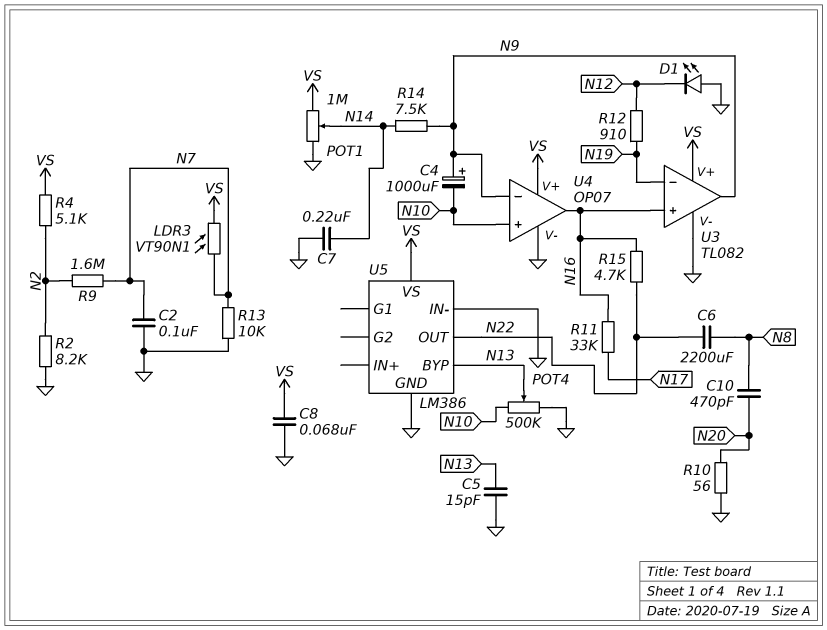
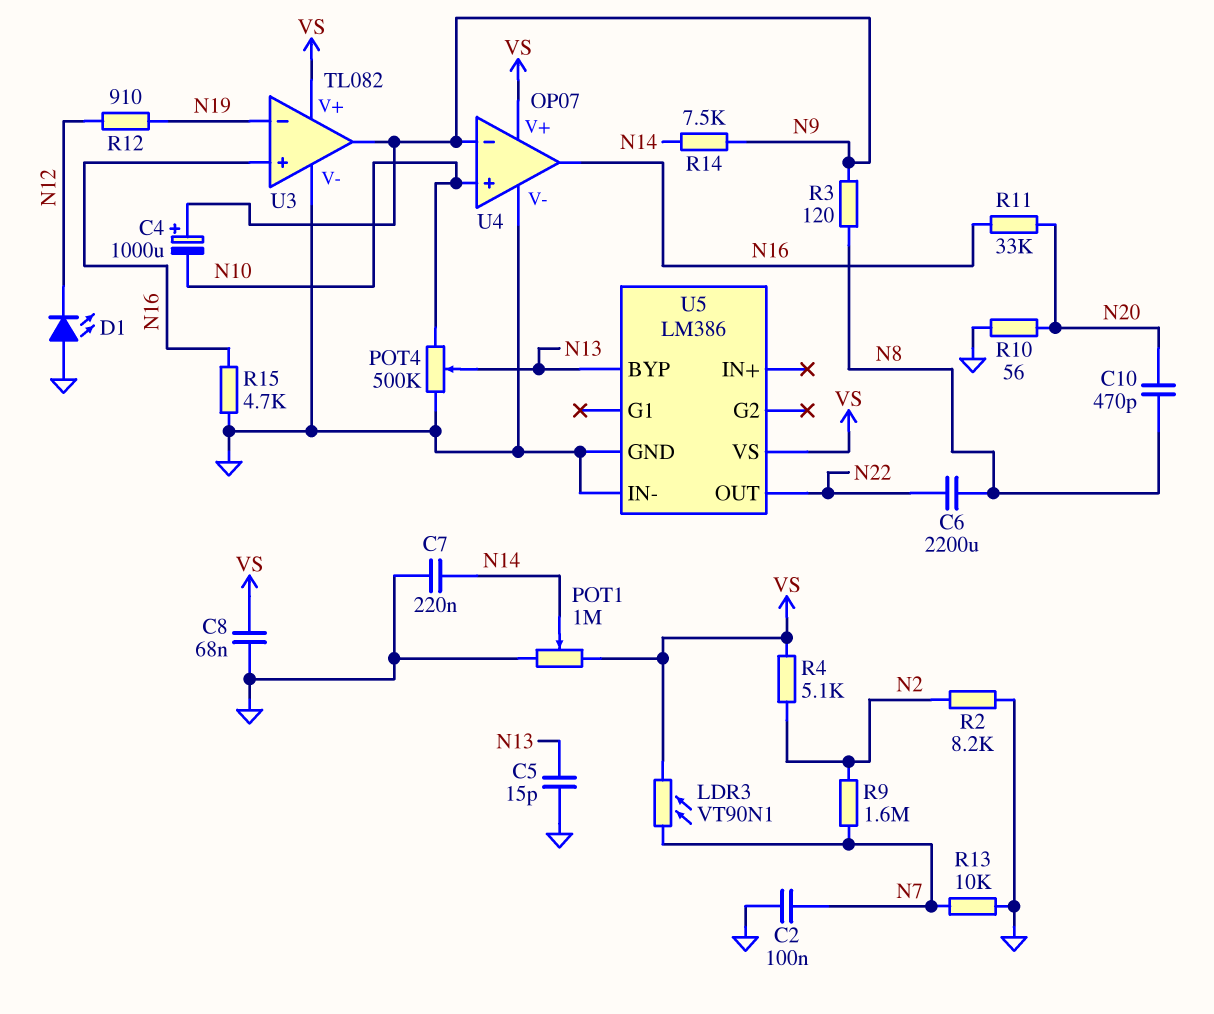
R3: none -> 120 (N8, N9)
R11: 33k (N16, N17) -> 33k (N16, N20)
R15: 4.7k (N16, N22) -> 4.7k (GND, N16)

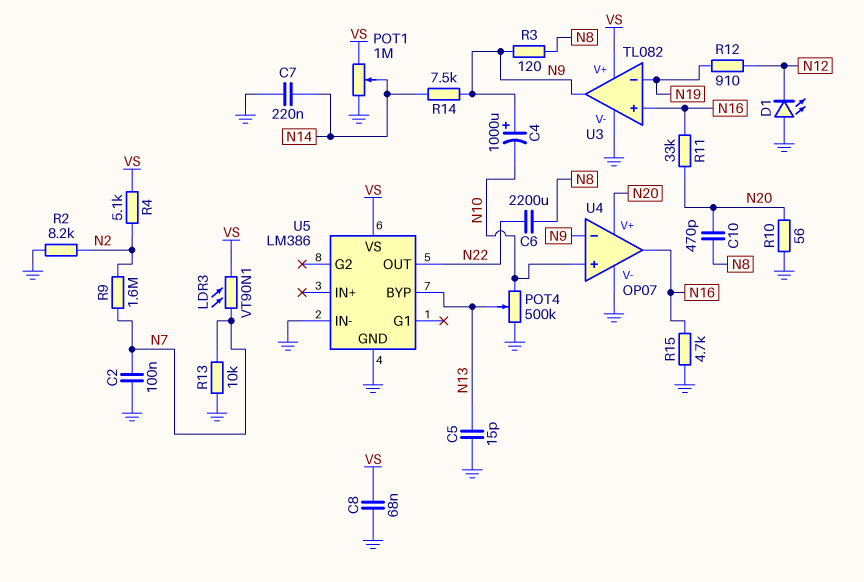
U4 pin V+: VS -> N20

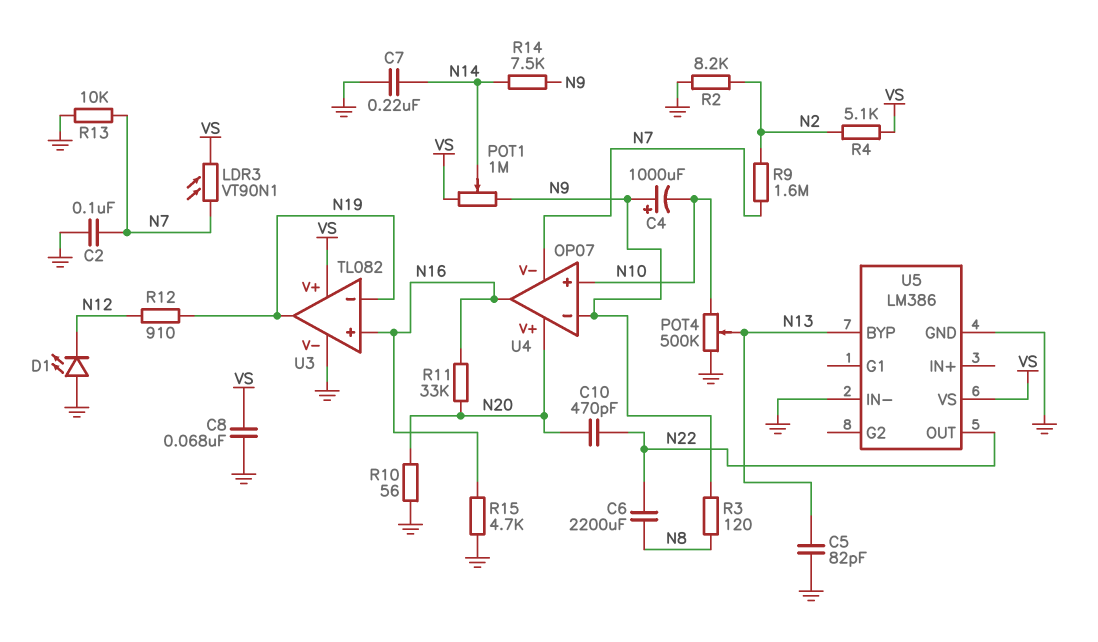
C5: 15pF (GND, N13) -> 82pF (GND, N13)
C10: 470pF (N8, N20) -> 470pF (N20, N22)
POT1: 1M (GND, VS, wiper N14) -> 1M (N9, VS, wiper N14)
U3 pin out: N9 -> N19
U4 pin V-: GND -> N7

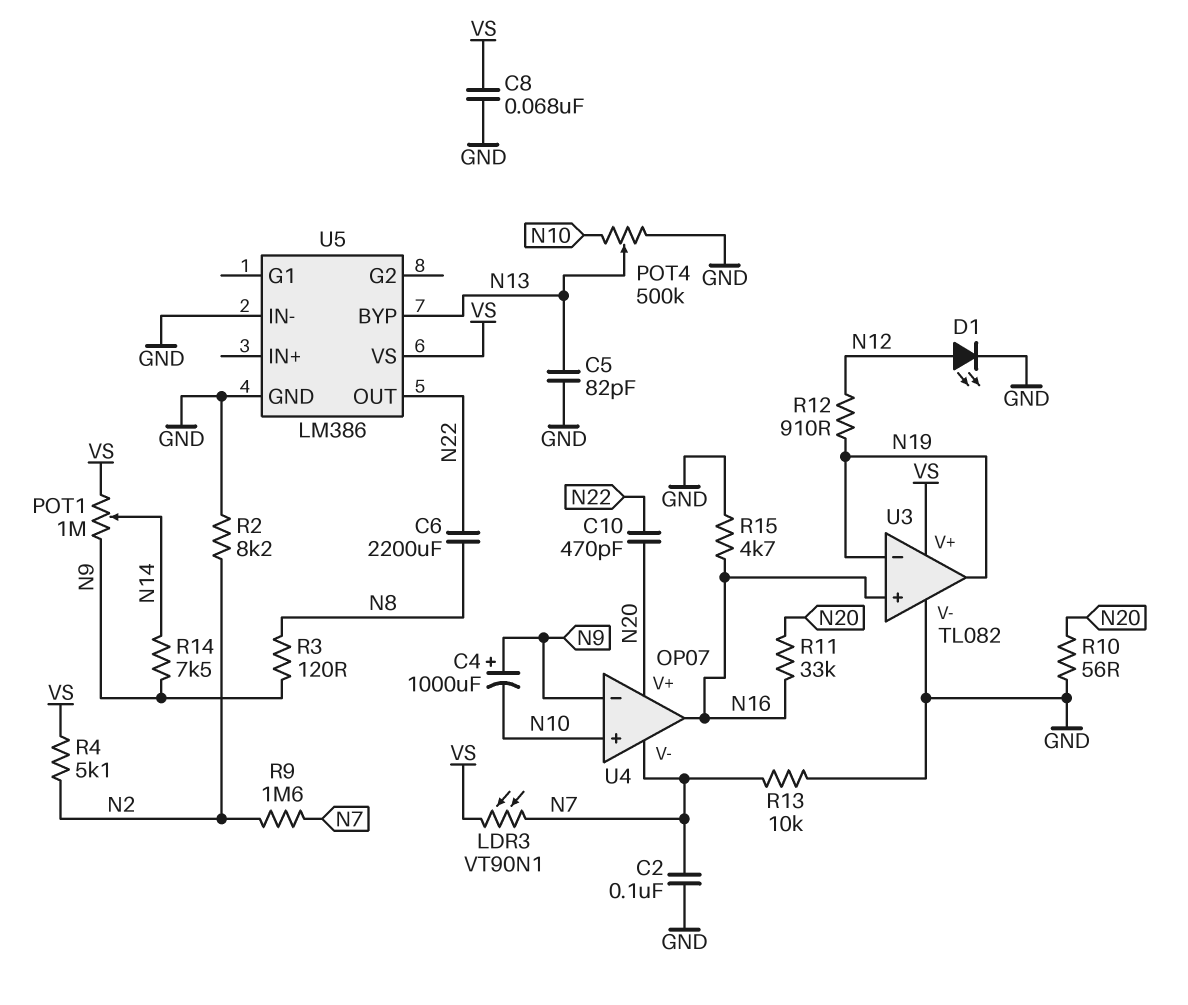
C7: 220nF (GND, N14) -> none
D1: LED (A GND, K N12) -> LED (A N12, K GND)

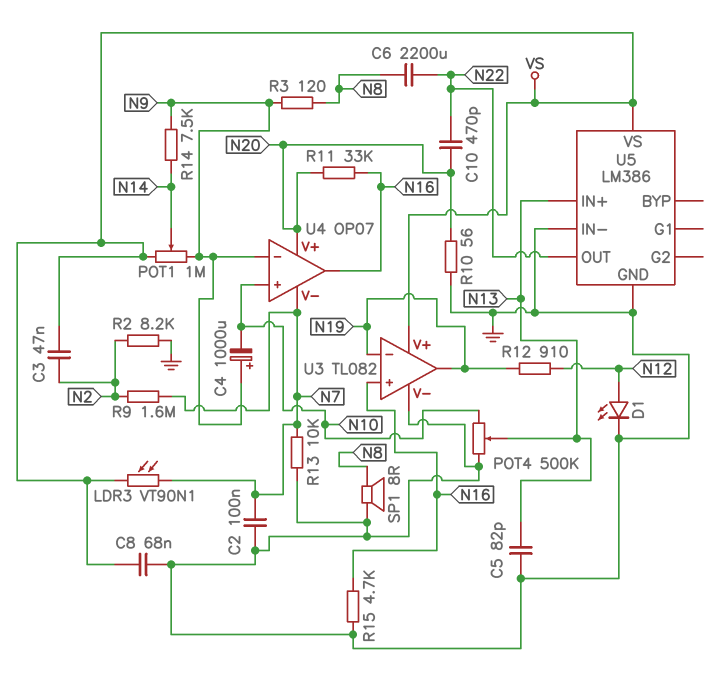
C3: none -> 47nF (N2, VS)
R4: 5.1k (N2, VS) -> none
SP1: none -> speaker 8R (GND, N8)
U5 pin BYP: N13 -> none
U5 pin IN+: none -> N13

